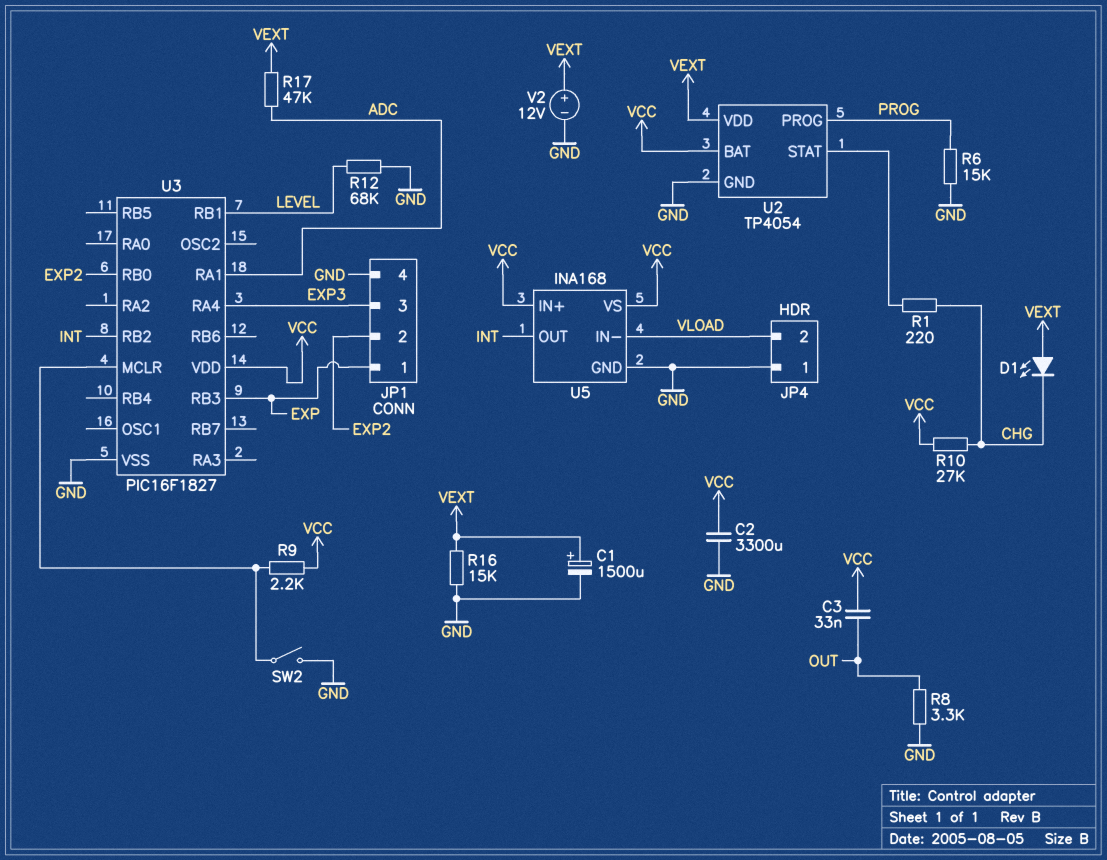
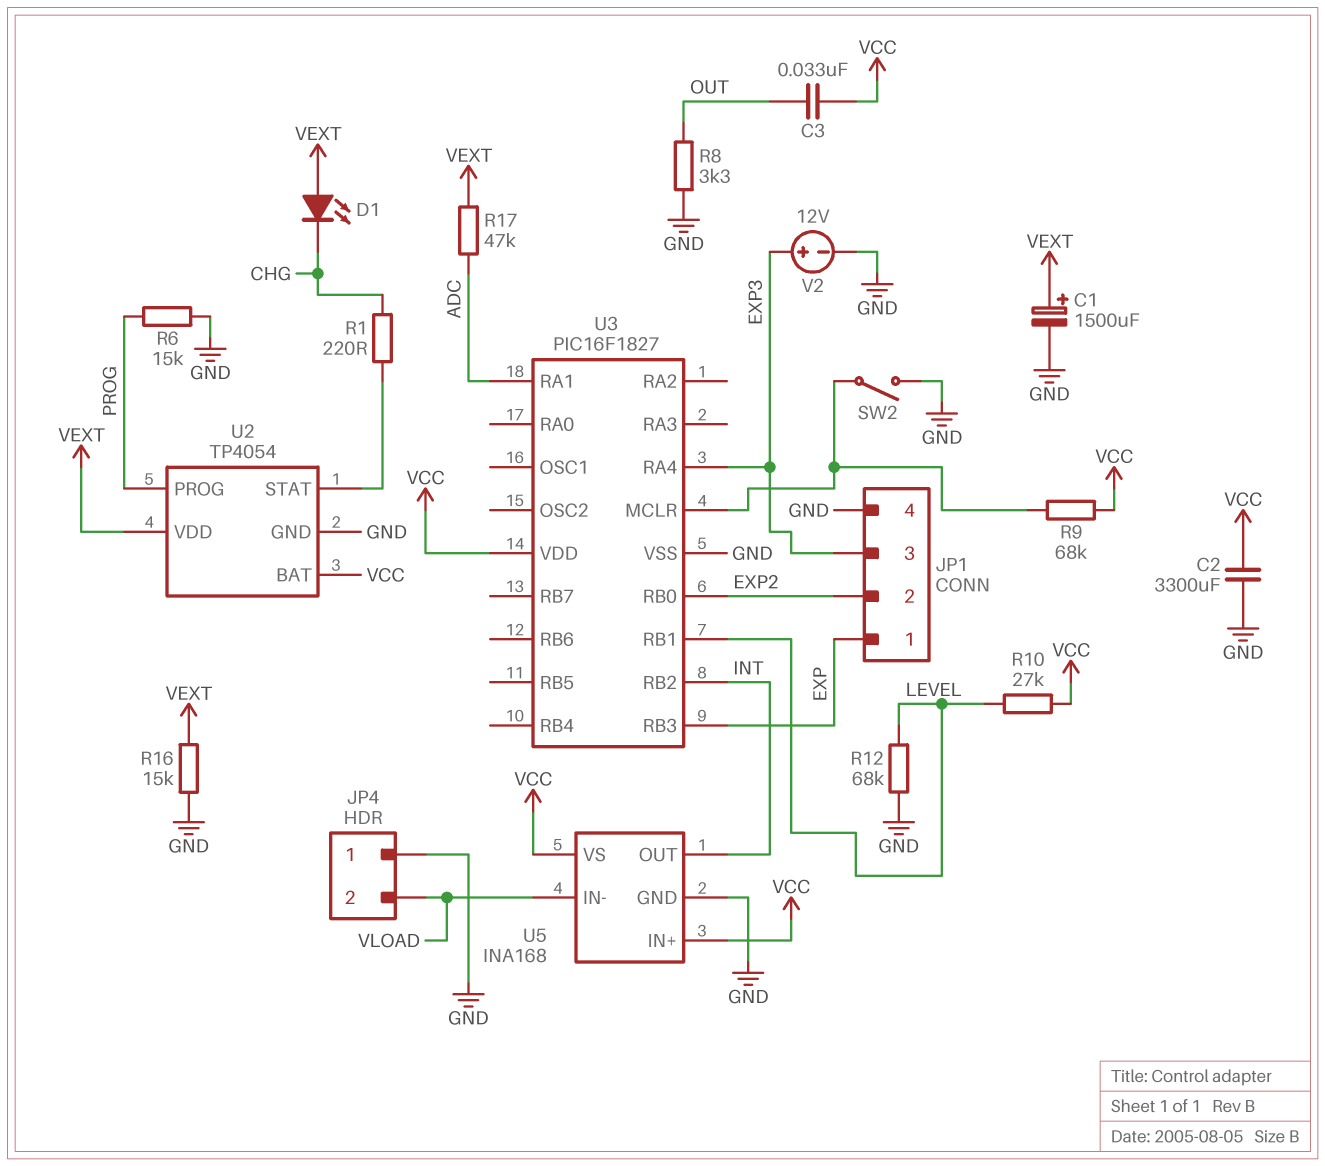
R9: 2.2k (U3/MCLR, VCC) -> 68k (U3/MCLR, VCC)
R10: 27k (CHG, VCC) -> 27k (LEVEL, VCC)
V2: 12V (plus VEXT, minus GND) -> 12V (plus EXP3, minus GND)

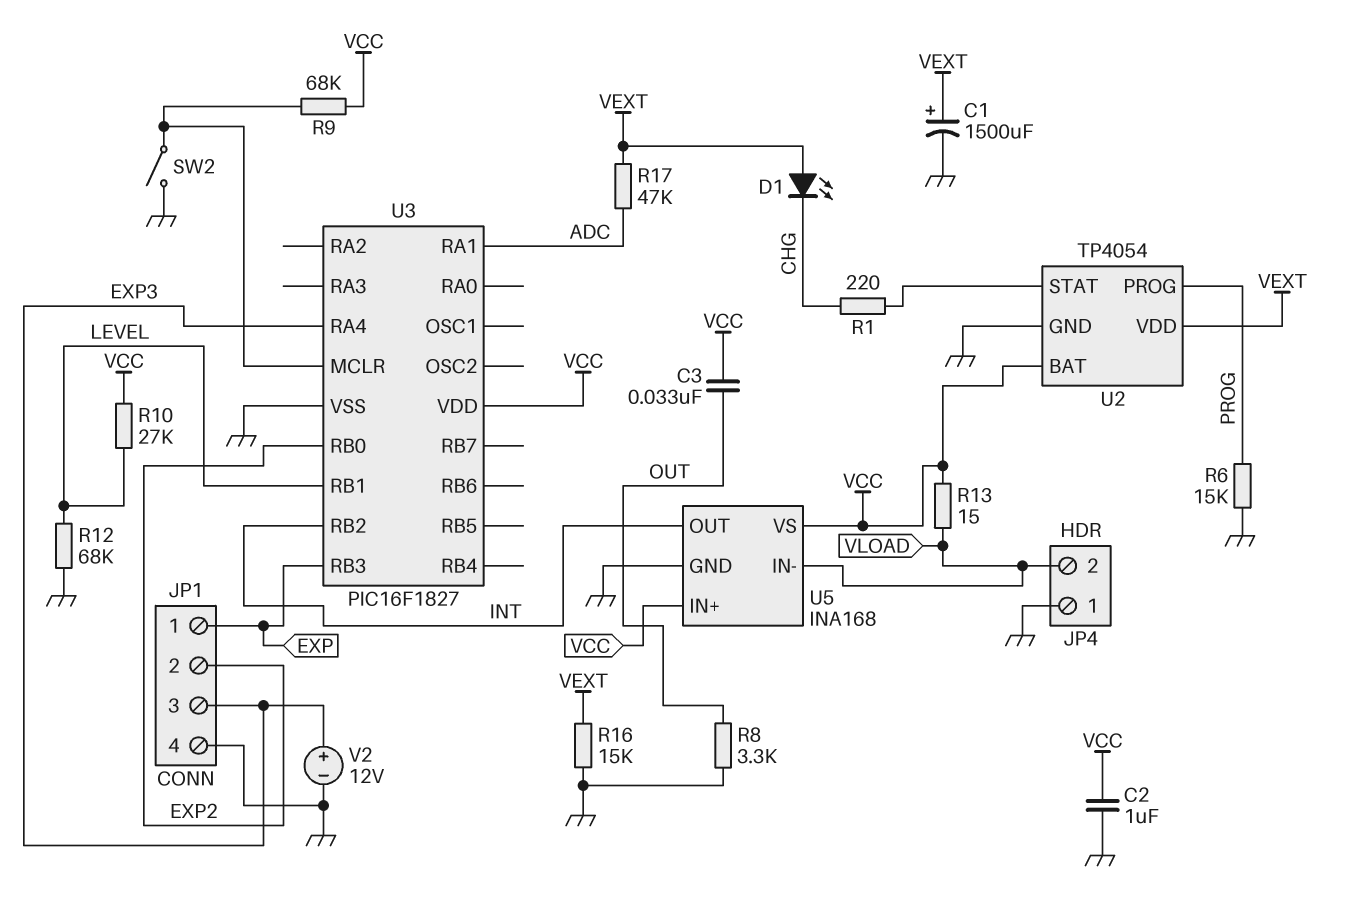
C2: 3300uF (GND, VCC) -> 1uF (GND, VCC)
R13: none -> 15 (VCC, VLOAD)

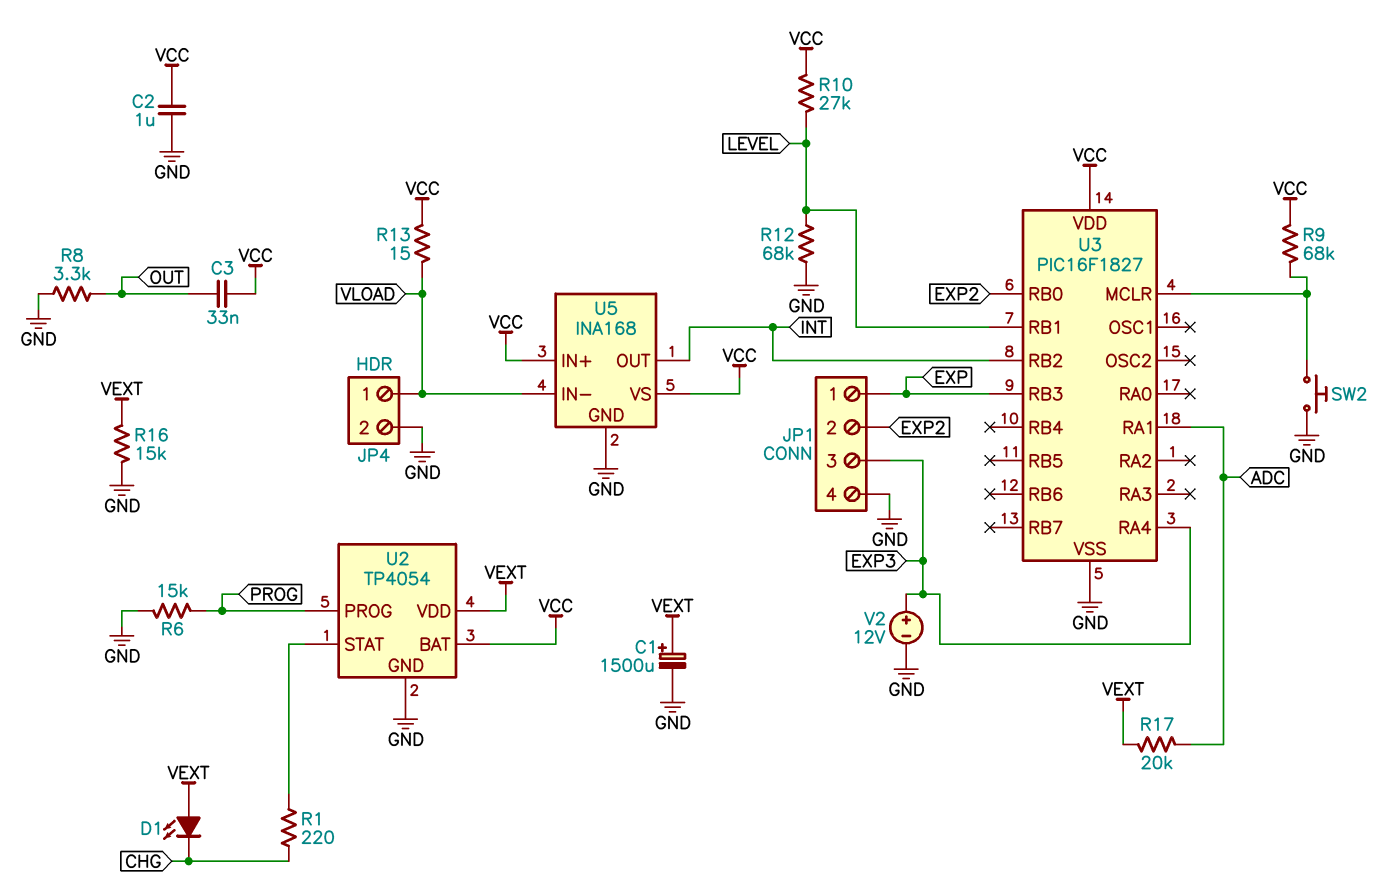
JP4 pin 1: GND -> VLOAD
JP4 pin 2: VLOAD -> GND
R17: 47k (ADC, VEXT) -> 20k (ADC, VEXT)
SW2: switch (GND, U3/MCLR) -> button (GND, U3/MCLR)

